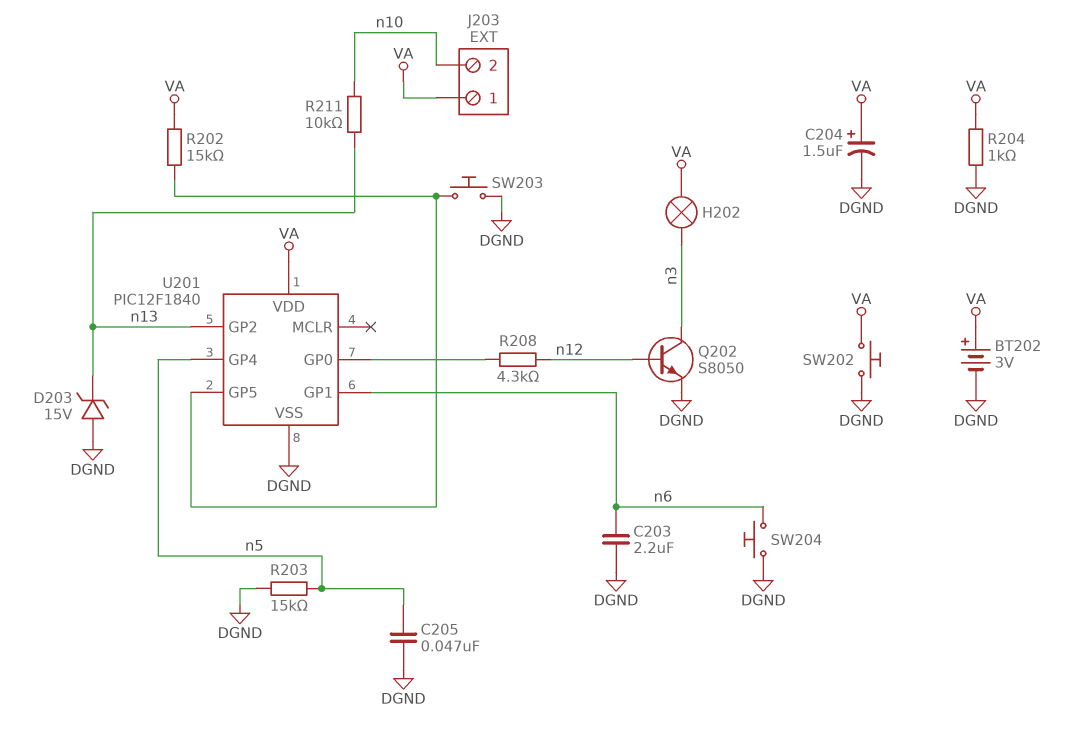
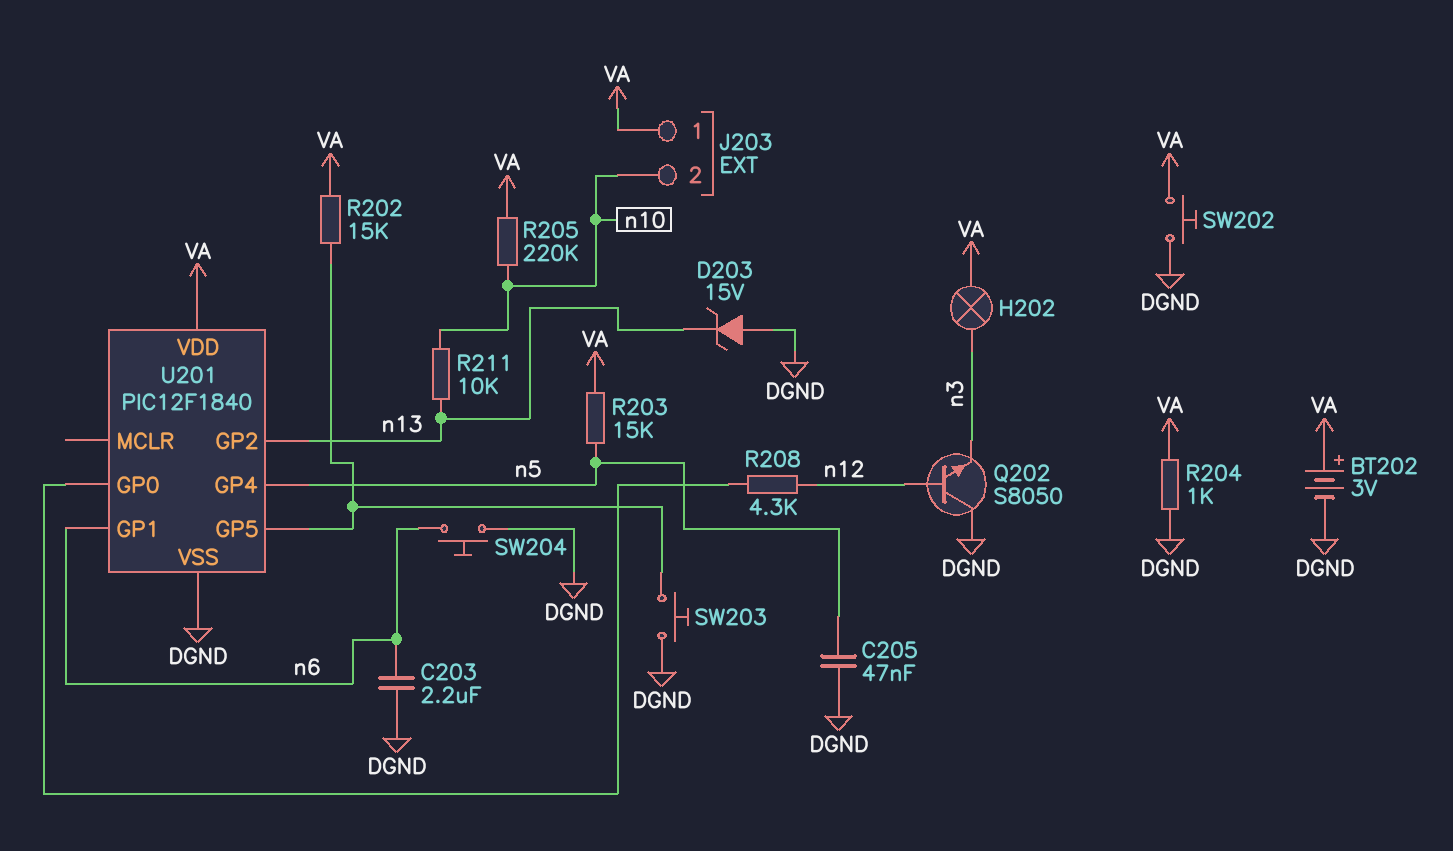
C204: 1.5uF (plus VA, minus DGND) -> none
Q202: NPN S8050 (B n12, C n3, E DGND) -> NPN S8050 (B n12, C DGND, E n3)
R203: 15k (DGND, n5) -> 15k (VA, n5)
R205: none -> 220k (VA, n10)

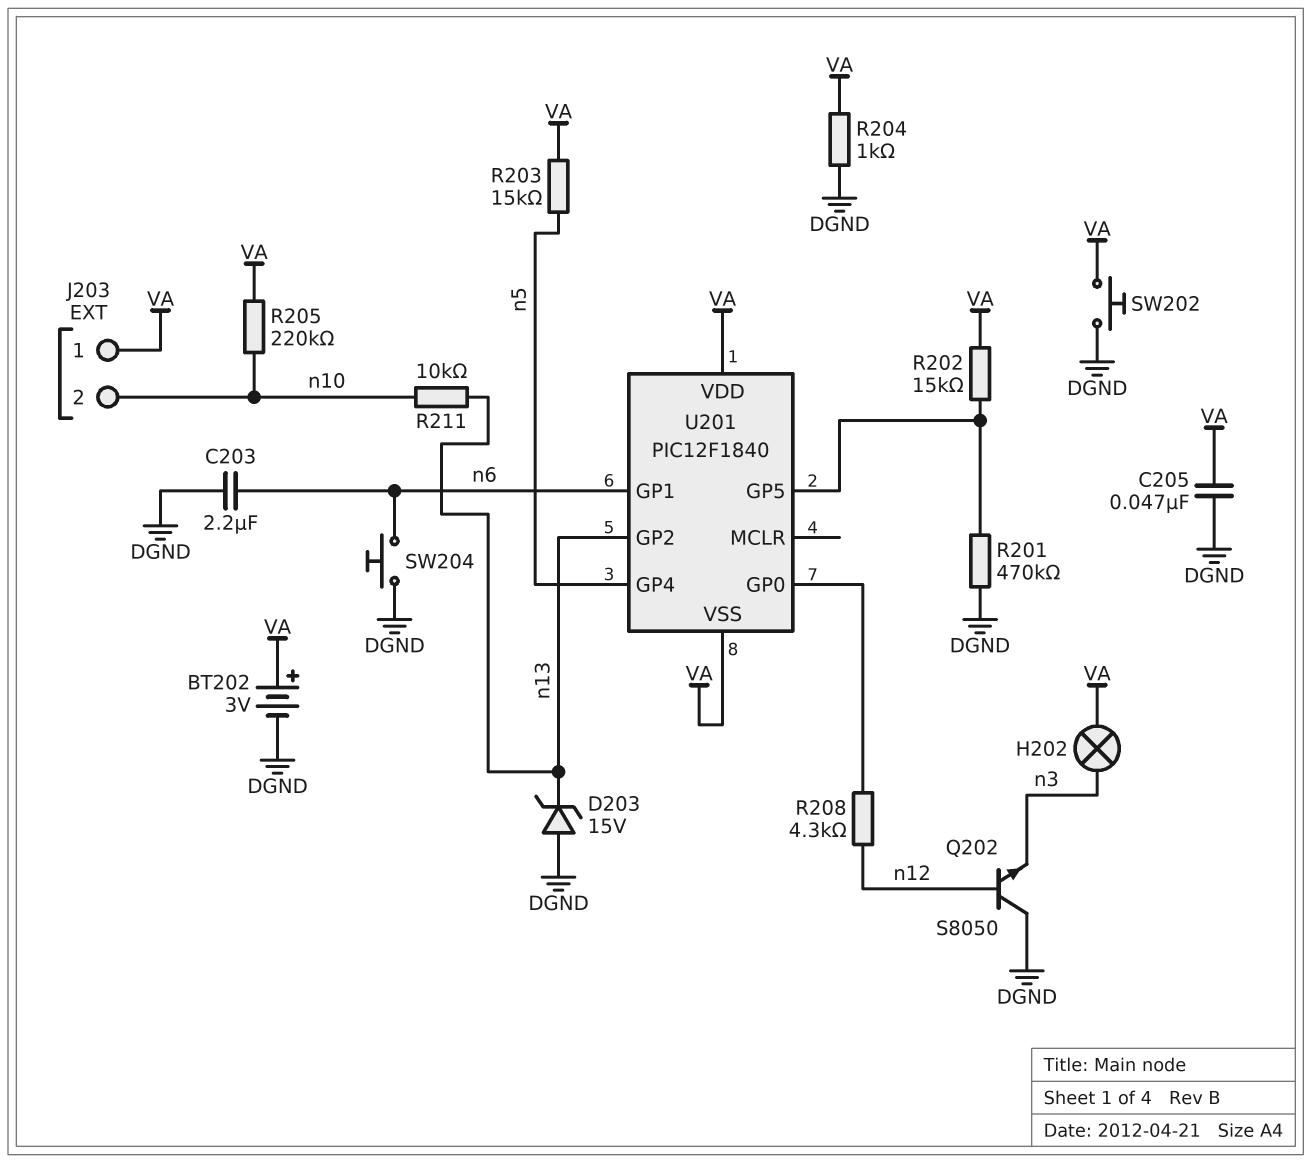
C205: 47nF (DGND, n5) -> 47nF (DGND, VA)
R201: none -> 470k (DGND, U201/GP5)
SW203: button (DGND, U201/GP5) -> none
U201 pin VSS: DGND -> VA

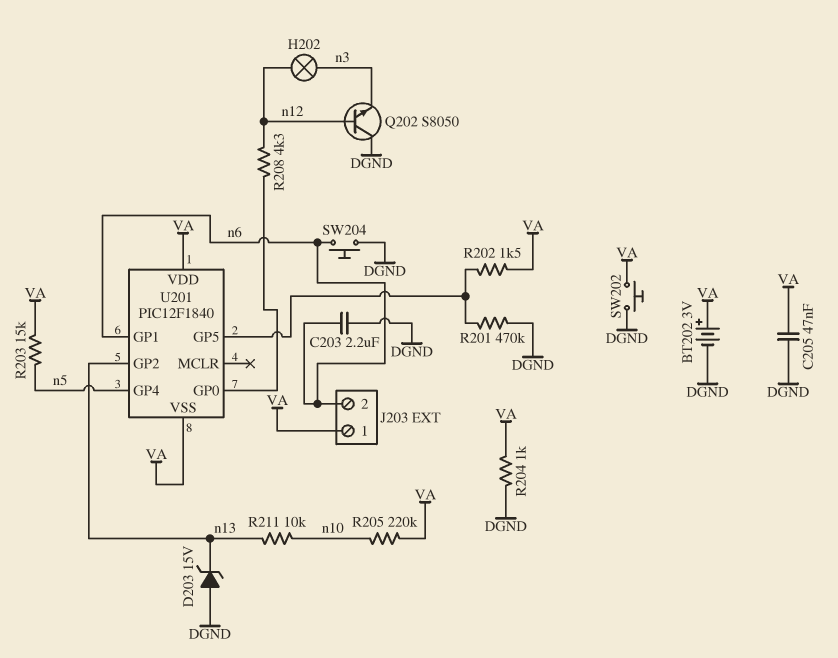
H202: lamp (VA, n3) -> lamp (n3, n12)
J203 pin 2: n10 -> n6
R202: 15k (U201/GP5, VA) -> 1.5k (U201/GP5, VA)

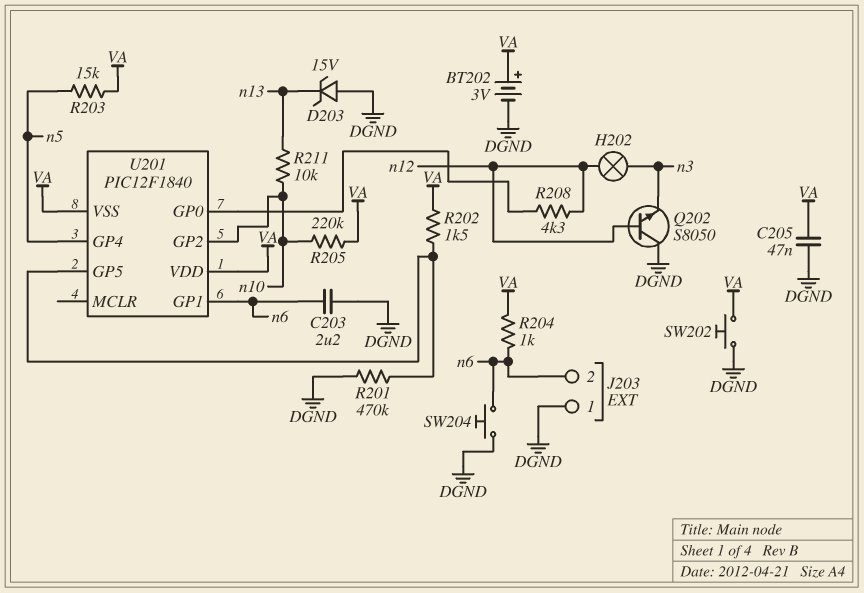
J203 pin 1: VA -> DGND
R204: 1k (DGND, VA) -> 1k (VA, n6)
U201 pin GP2: n13 -> n10

